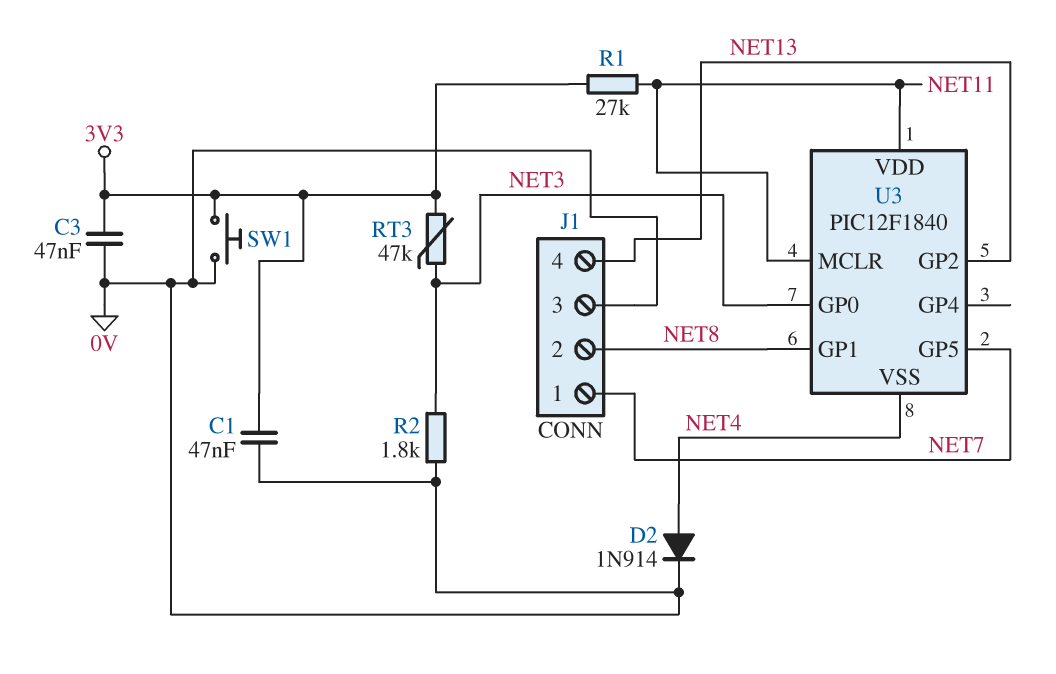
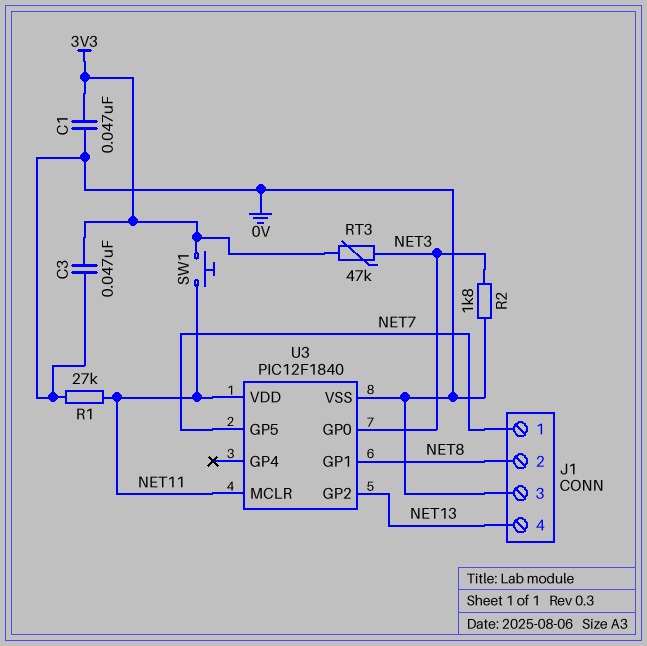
D2: diode 1N914 (A NET4, K 0V) -> none
R1: 27k (3V3, NET11) -> 27k (0V, NET11)
SW1: button (0V, 3V3) -> button (3V3, NET11)
U3 pin VSS: NET4 -> 0V

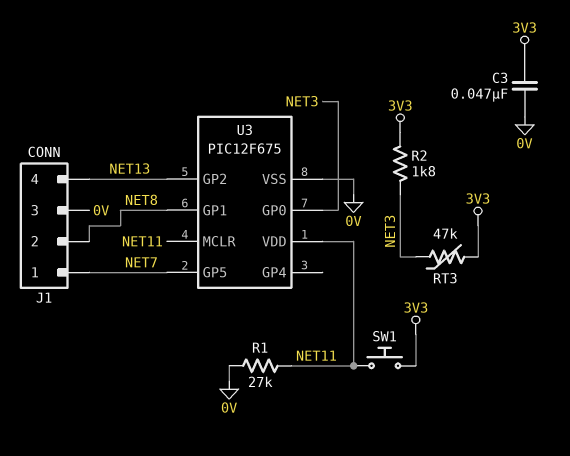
C1: 47nF (0V, 3V3) -> none
R2: 1.8k (0V, NET3) -> 1.8k (3V3, NET3)
U3: PIC12F1840 -> PIC12F675

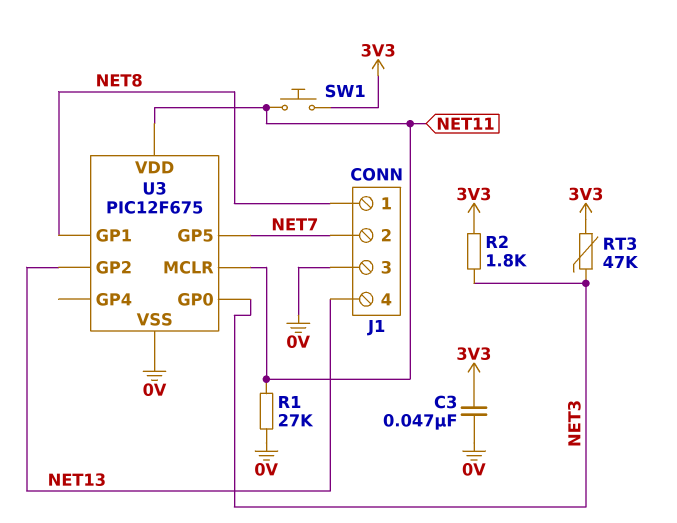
J1 pin 1: NET7 -> NET8
J1 pin 2: NET8 -> NET7

